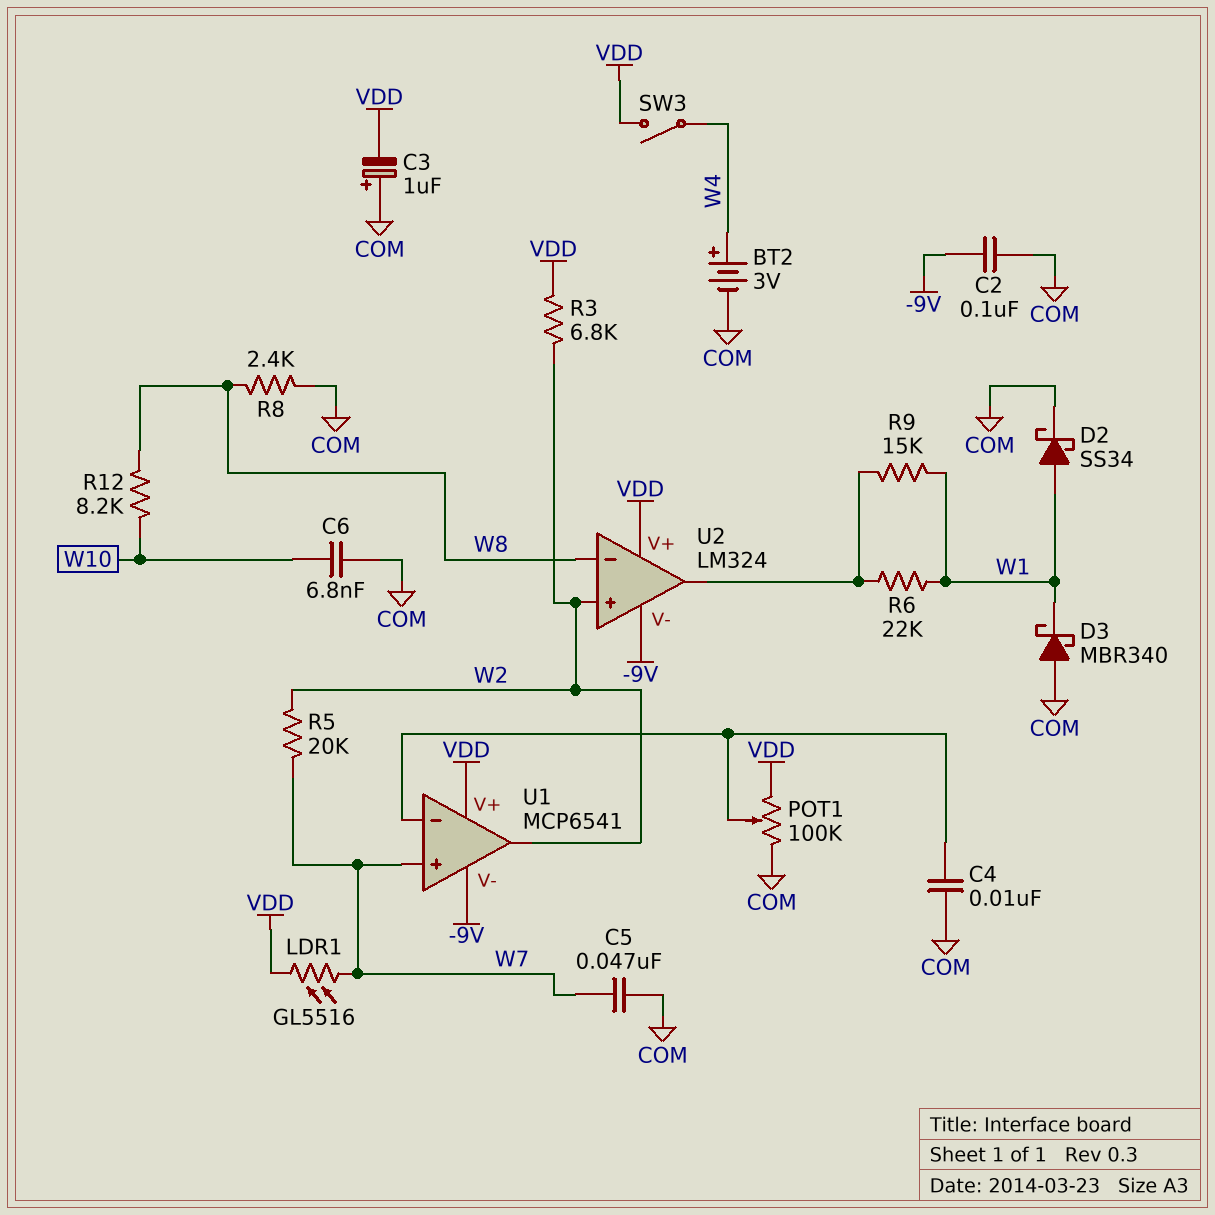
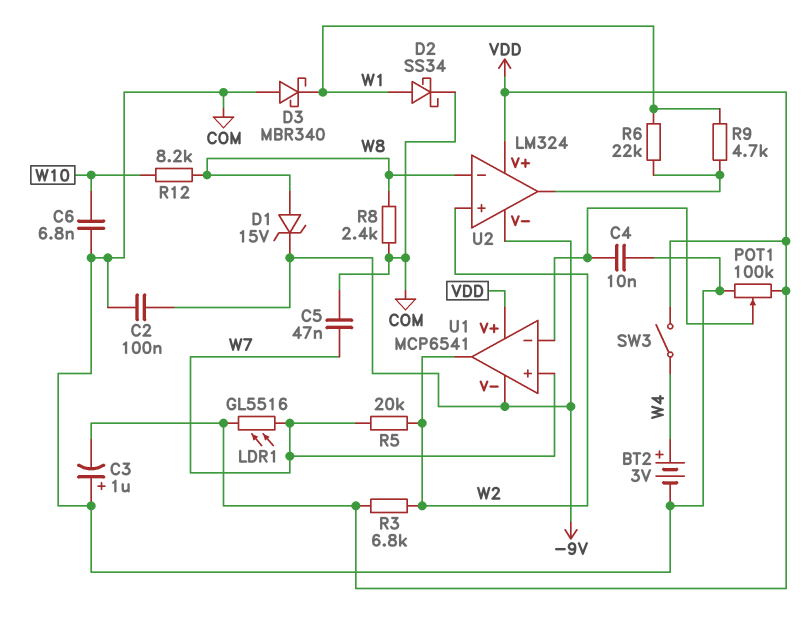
D1: none -> zener 15V (A W8, K -9V)
R9: 15k (U2/out, W1) -> 4.7k (U2/out, W1)

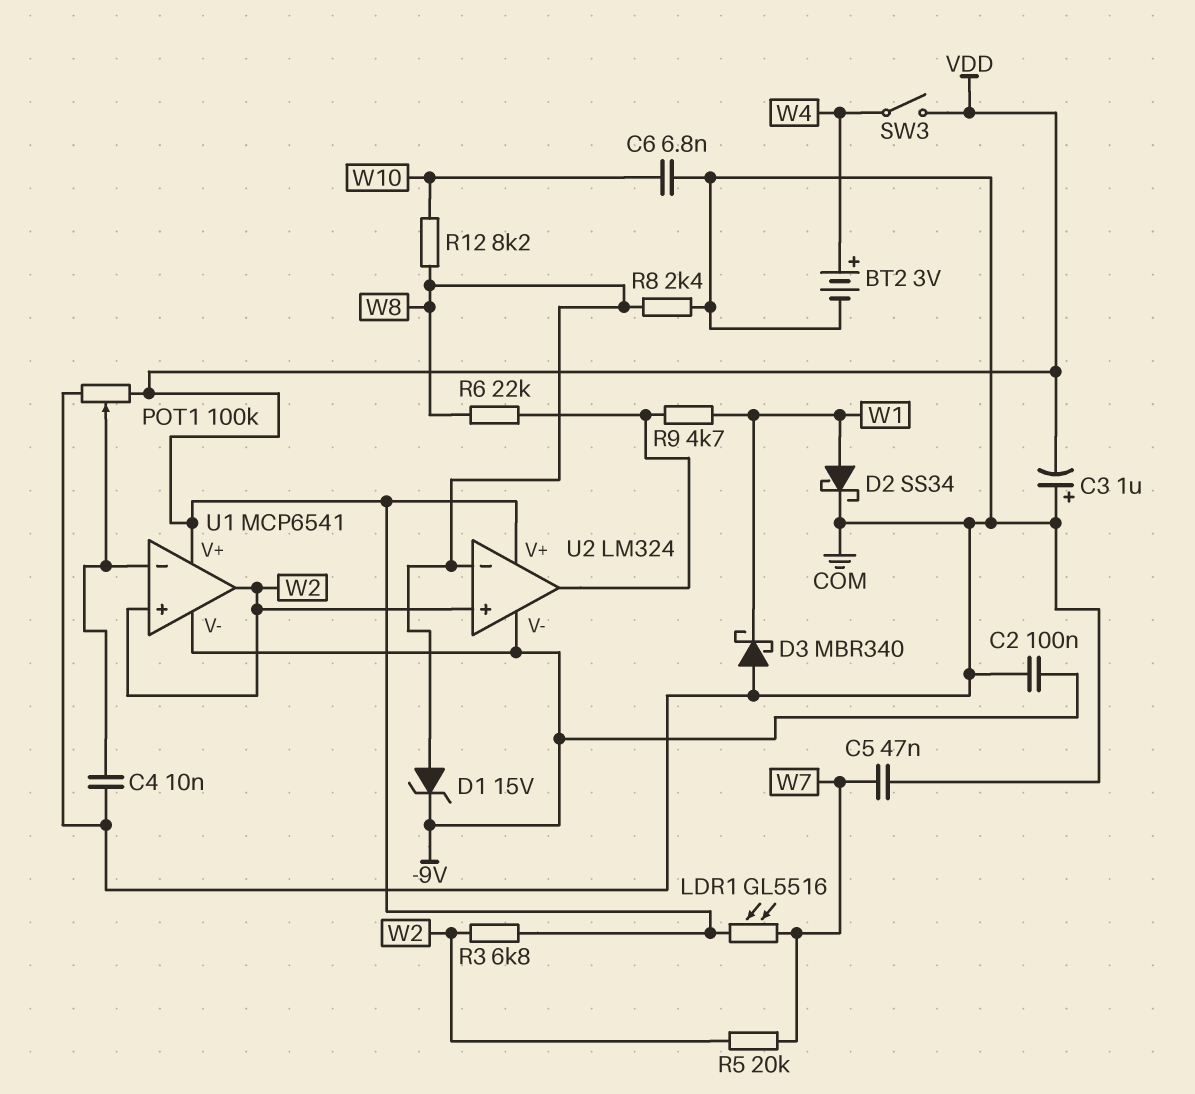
R6: 22k (U2/out, W1) -> 22k (U2/out, W8)
U1 pin in+: W7 -> W2

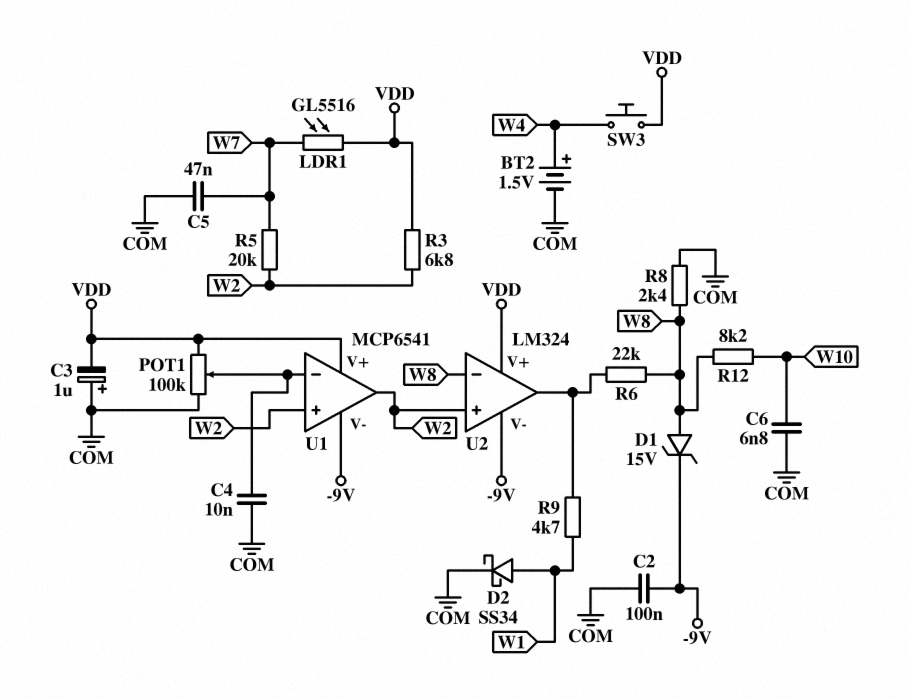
BT2: 3V (plus W4, minus COM) -> 1.5V (plus W4, minus COM)
D3: schottky MBR340 (A COM, K W1) -> none
SW3: switch (VDD, W4) -> button (VDD, W4)

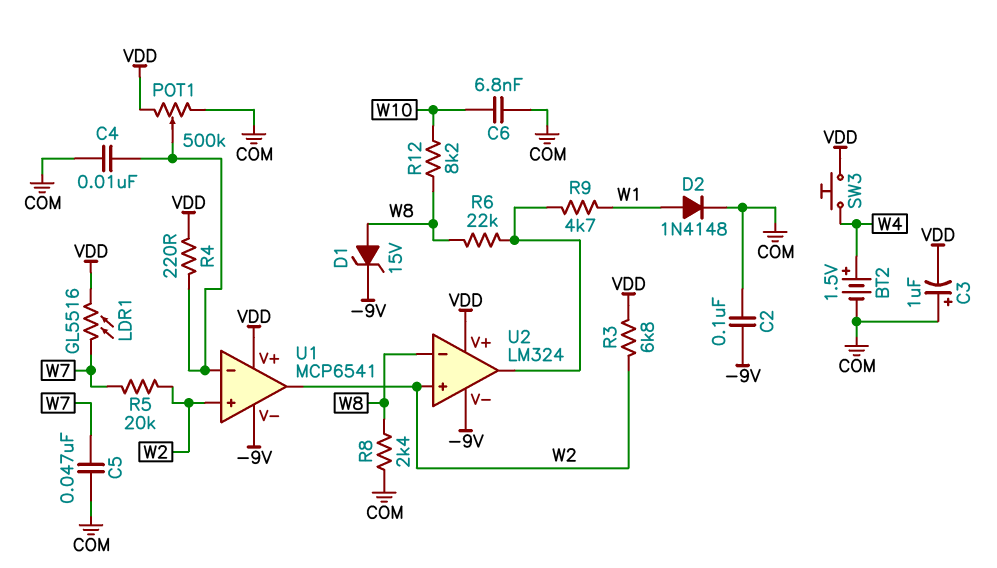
D2: schottky SS34 (A W1, K COM) -> diode 1N4148 (A W1, K COM)
POT1: 100k (COM, VDD, wiper U1/in-) -> 500k (COM, VDD, wiper U1/in-)
R4: none -> 220 (U1/in-, VDD)

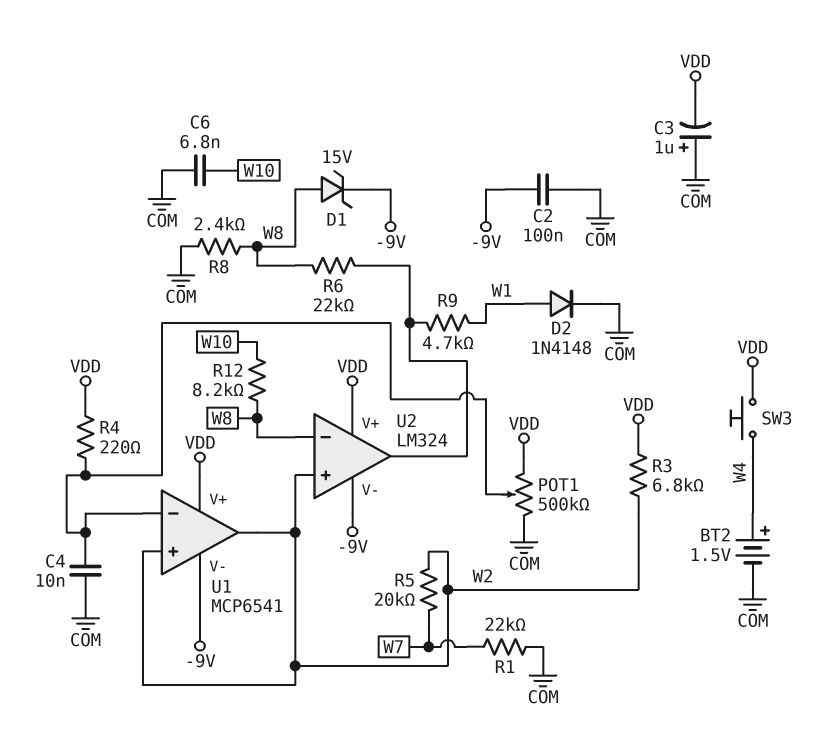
C5: 47nF (COM, W7) -> none
LDR1: GL5516 (VDD, W7) -> none
R1: none -> 22k (COM, W7)

